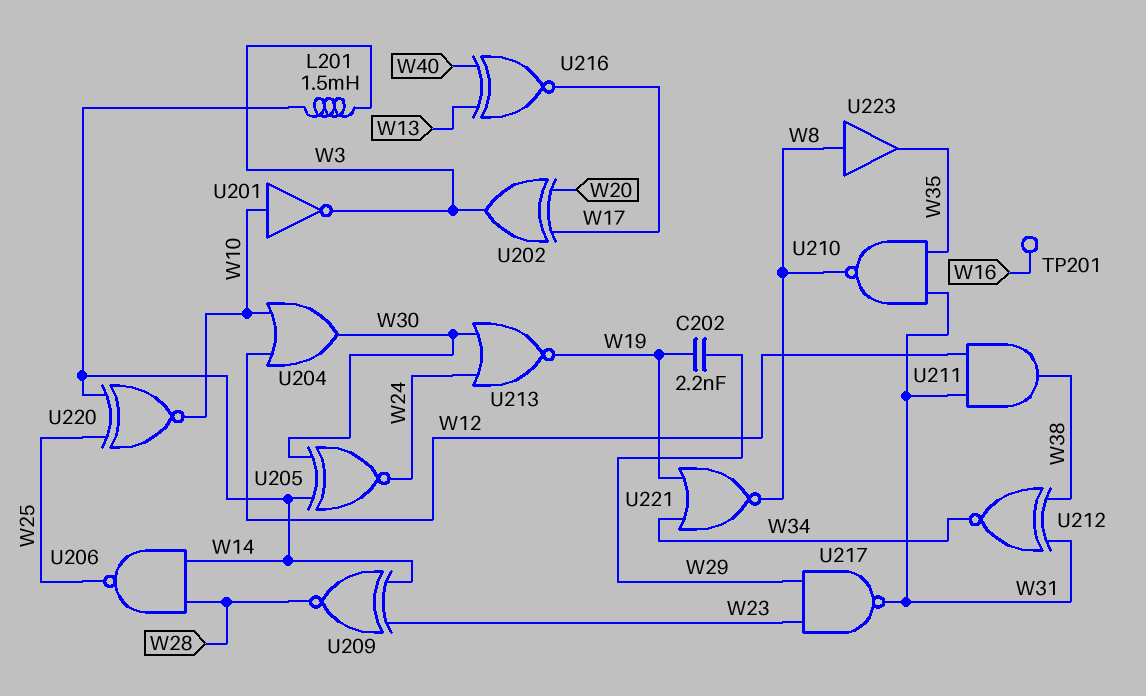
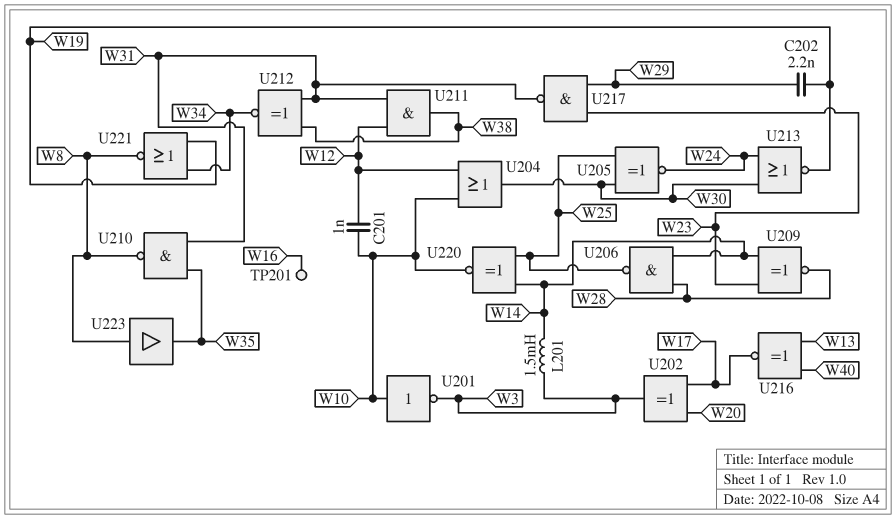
C201: none -> 1nF (W10, W12)
U205: XNOR (in W14, in W30, out W24) -> XNOR (in W25, in W30, out W24)

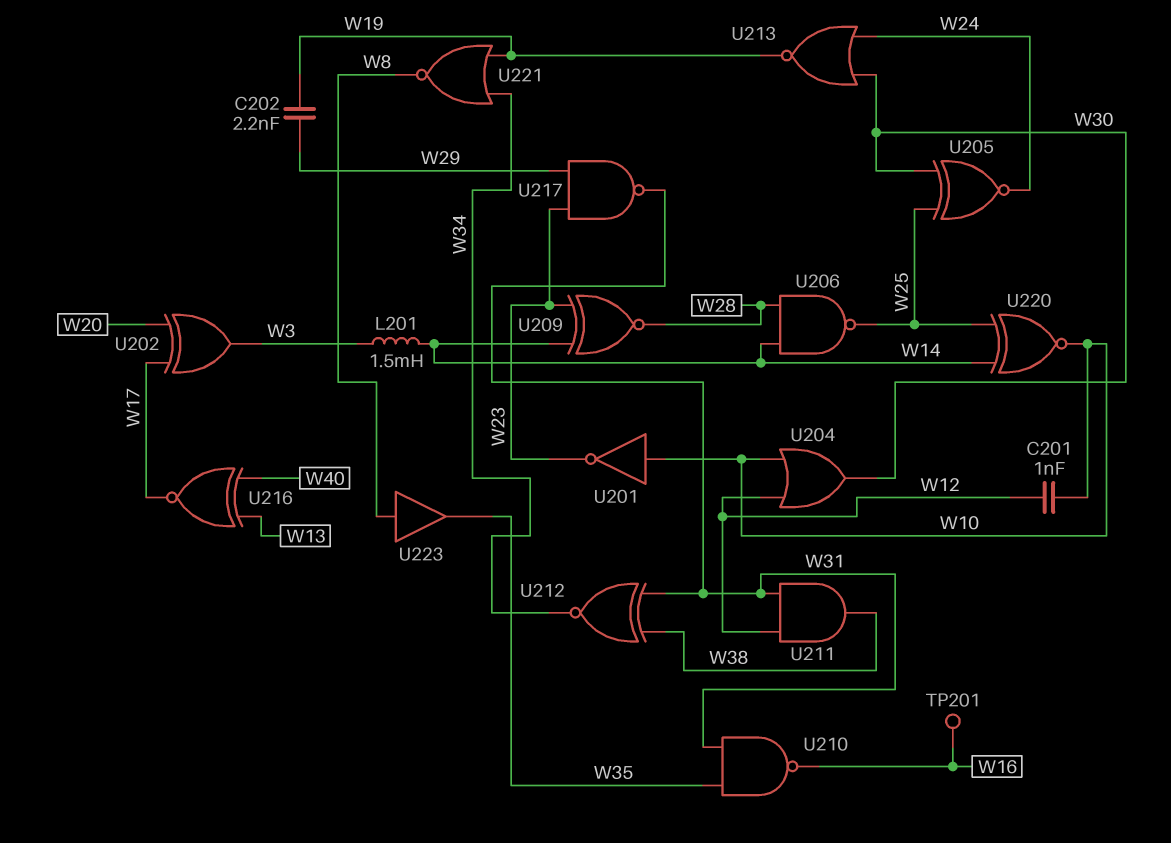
U201: NOT (in W10, out W3) -> NOT (in W10, out W23)
U210: NAND (in W31, in W35, out W8) -> NAND (in W31, in W35, out W16)

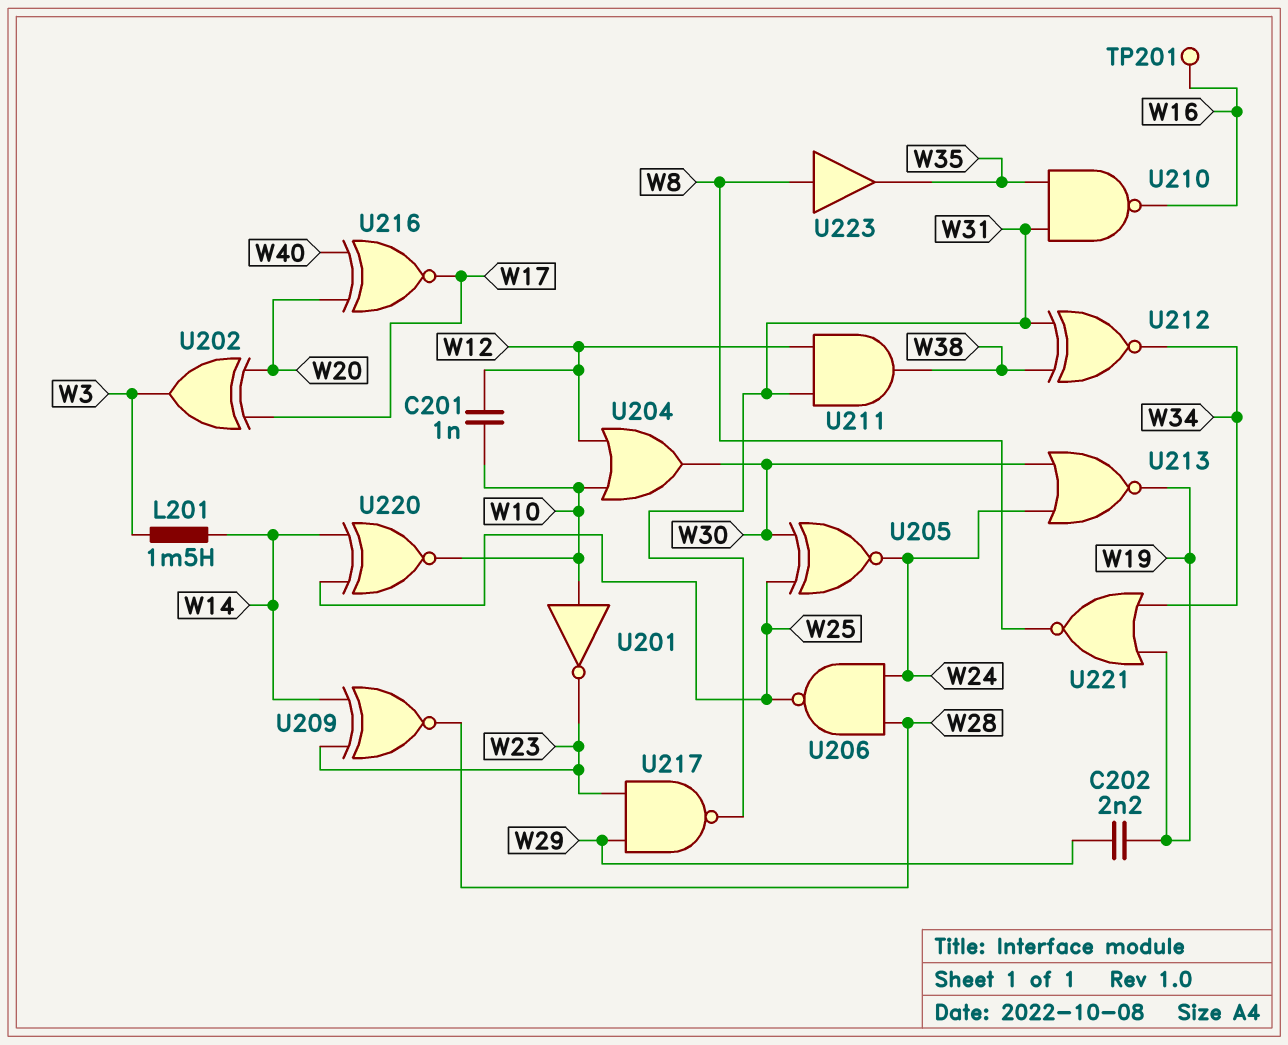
U206: NAND (in W14, in W28, out W25) -> NAND (in W24, in W28, out W25)
U216: XNOR (in W13, in W40, out W17) -> XNOR (in W20, in W40, out W17)

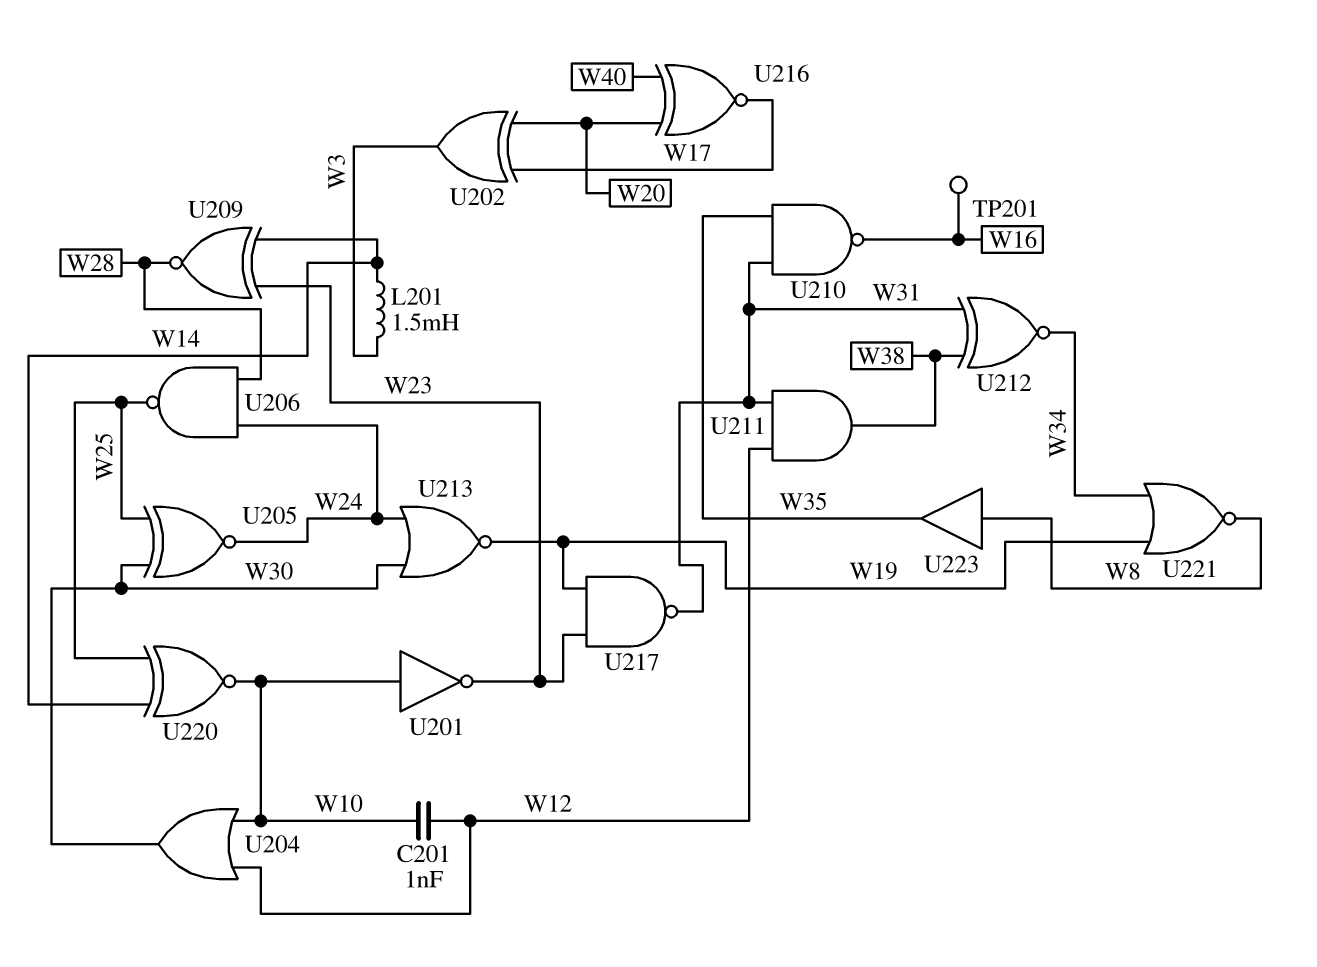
C202: 2.2nF (W19, W29) -> none
U217: NAND (in W23, in W29, out W31) -> NAND (in W19, in W23, out W31)

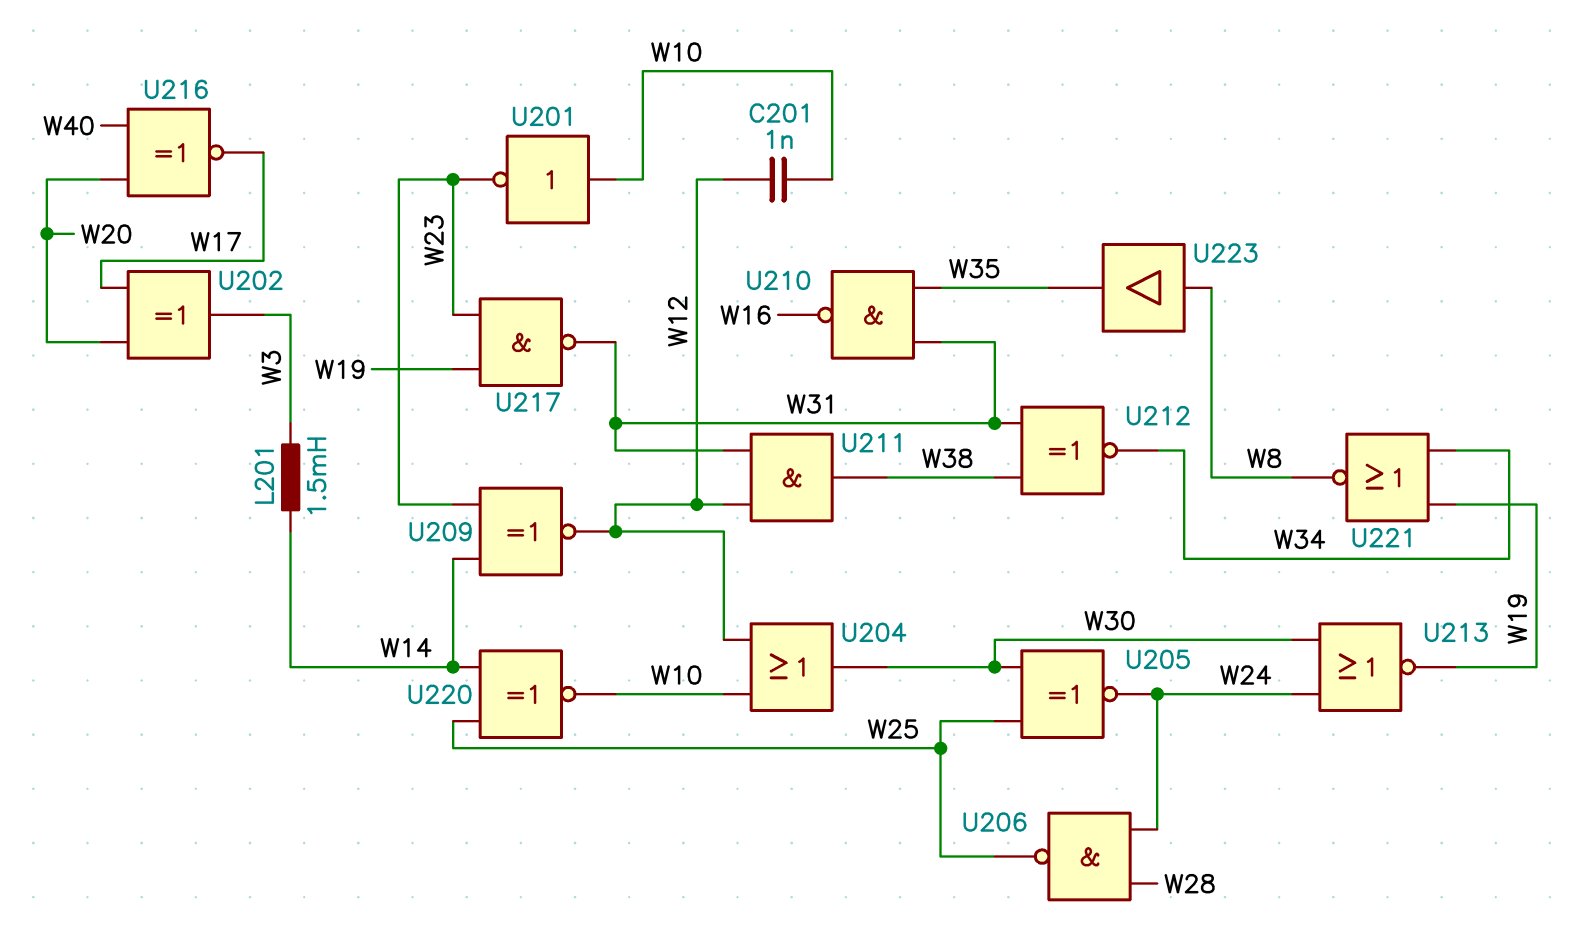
TP201: test point (W16) -> none
U209: XNOR (in W14, in W23, out W28) -> XNOR (in W14, in W23, out W12)

